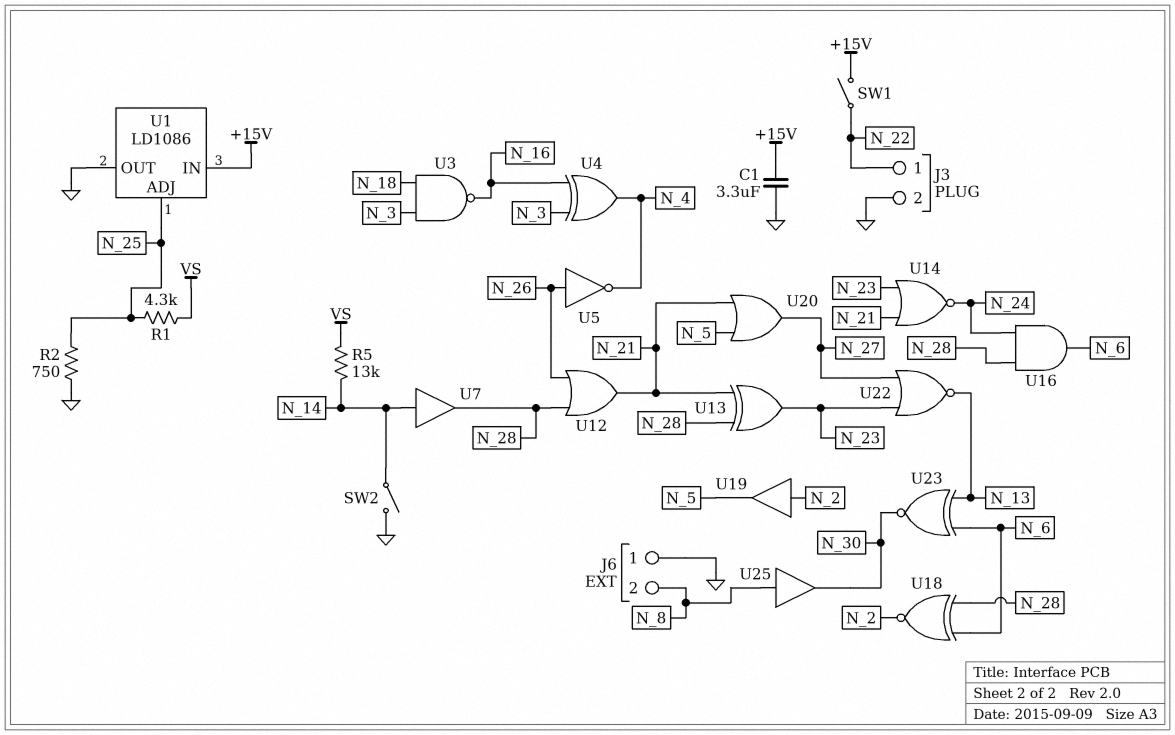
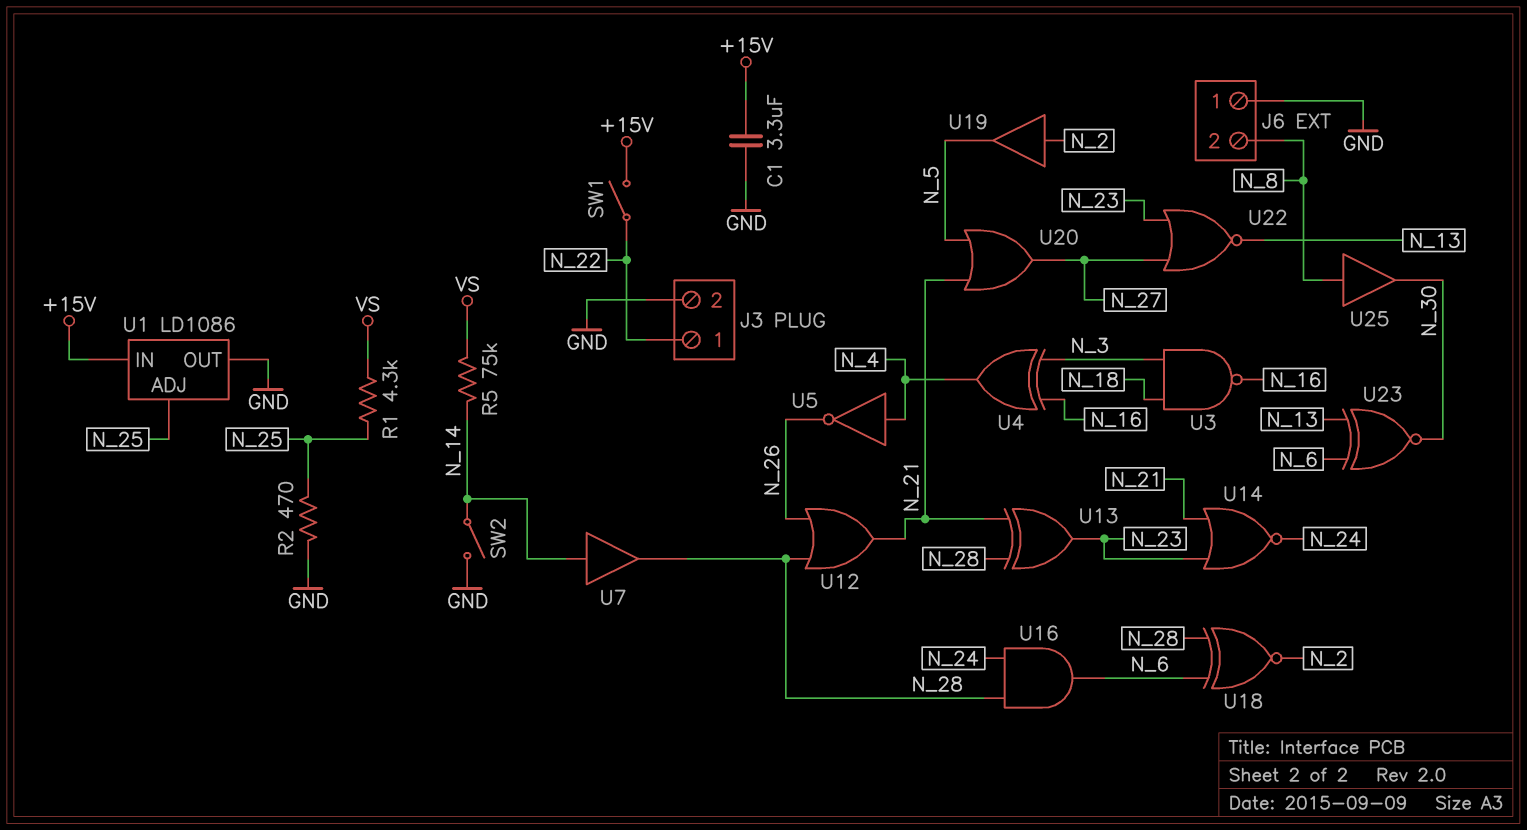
R2: 750 (GND, N_25) -> 470 (GND, N_25)
R5: 13k (N_14, VS) -> 75k (N_14, VS)
U5: NOT (in N_26, out N_4) -> NOT (in N_4, out N_26)

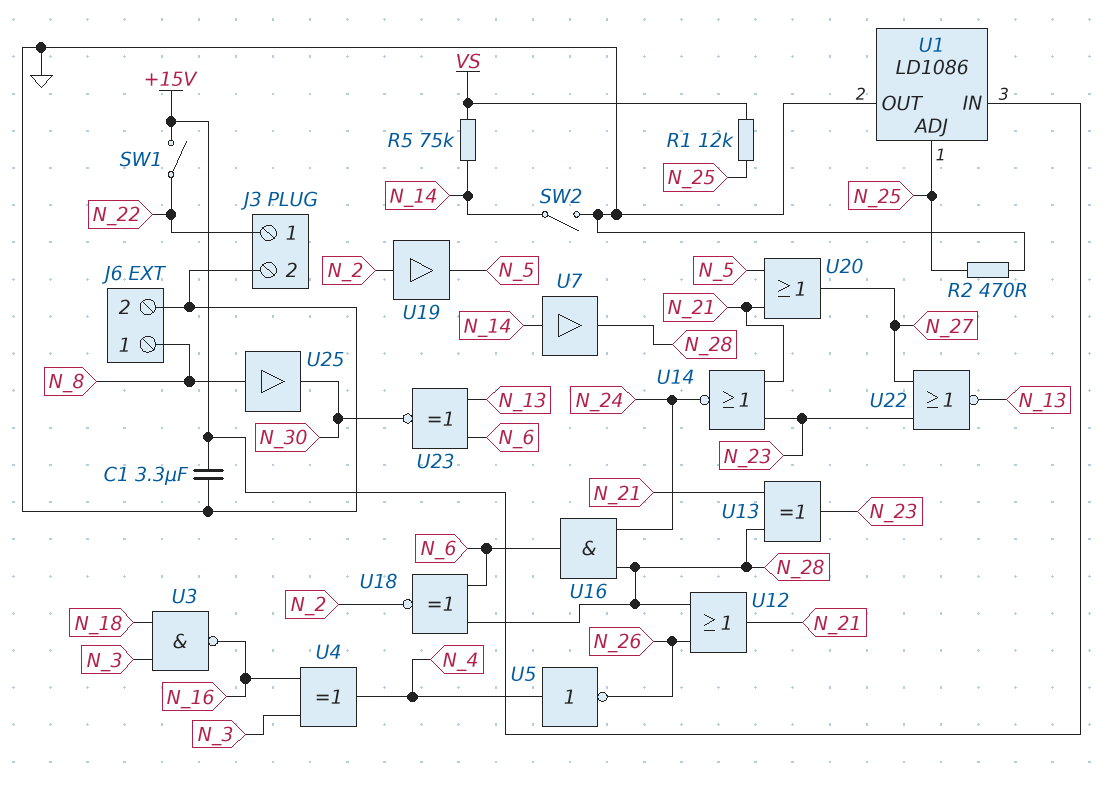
J6 pin 1: GND -> N_8
J6 pin 2: N_8 -> GND
R1: 4.3k (N_25, VS) -> 12k (N_25, VS)

